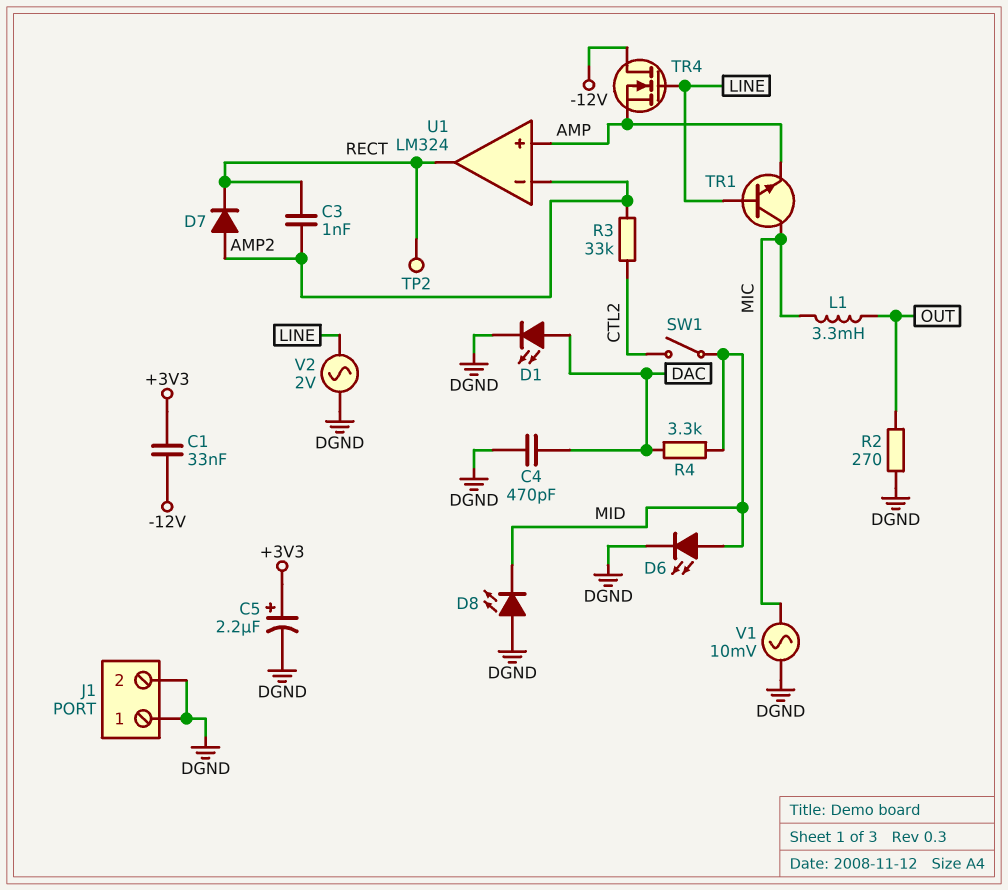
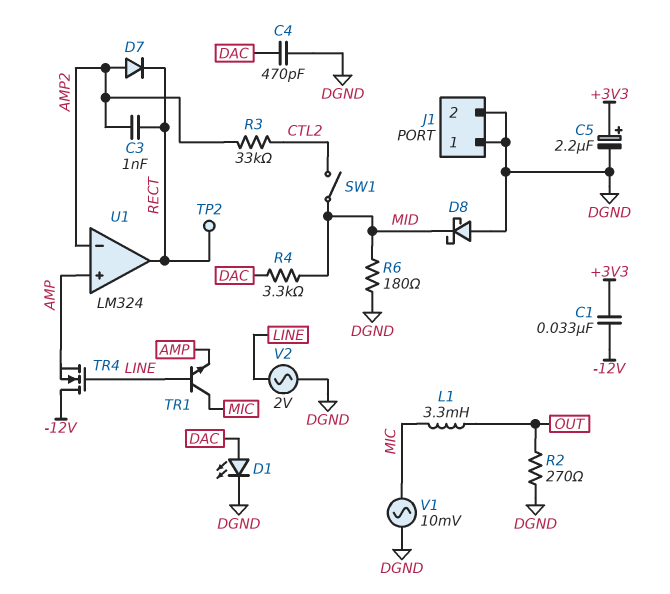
D6: LED (A MID, K DGND) -> none
D8: LED (A DGND, K MID) -> schottky (A DGND, K MID)
R6: none -> 180 (DGND, MID)

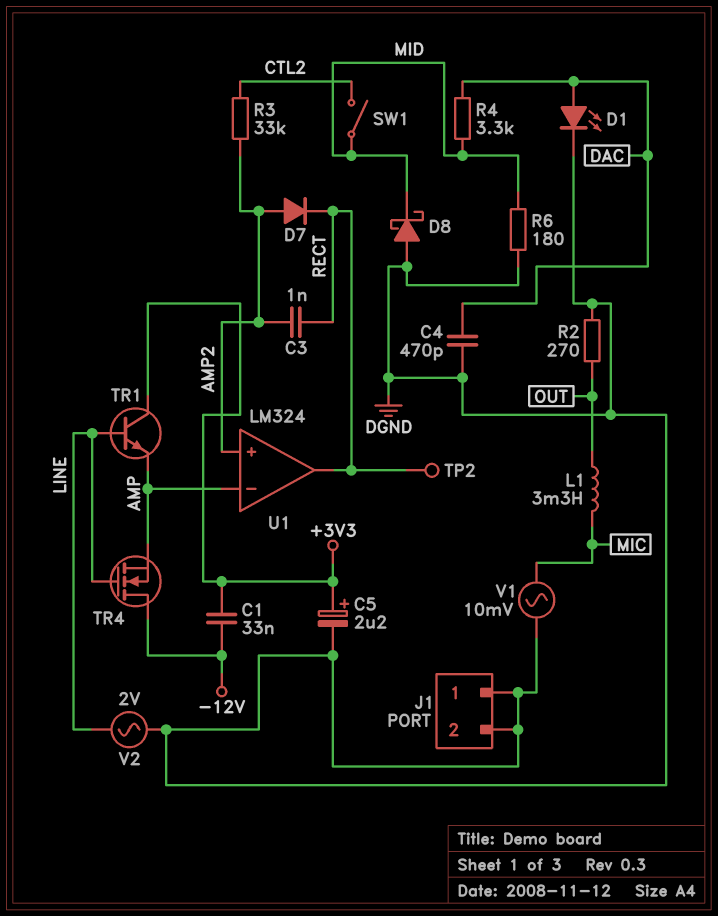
TR1: NPN (B LINE, C MIC, E AMP) -> NPN (B LINE, C +3V3, E AMP)
U1 pin in+: AMP -> AMP2
U1 pin in-: AMP2 -> AMP

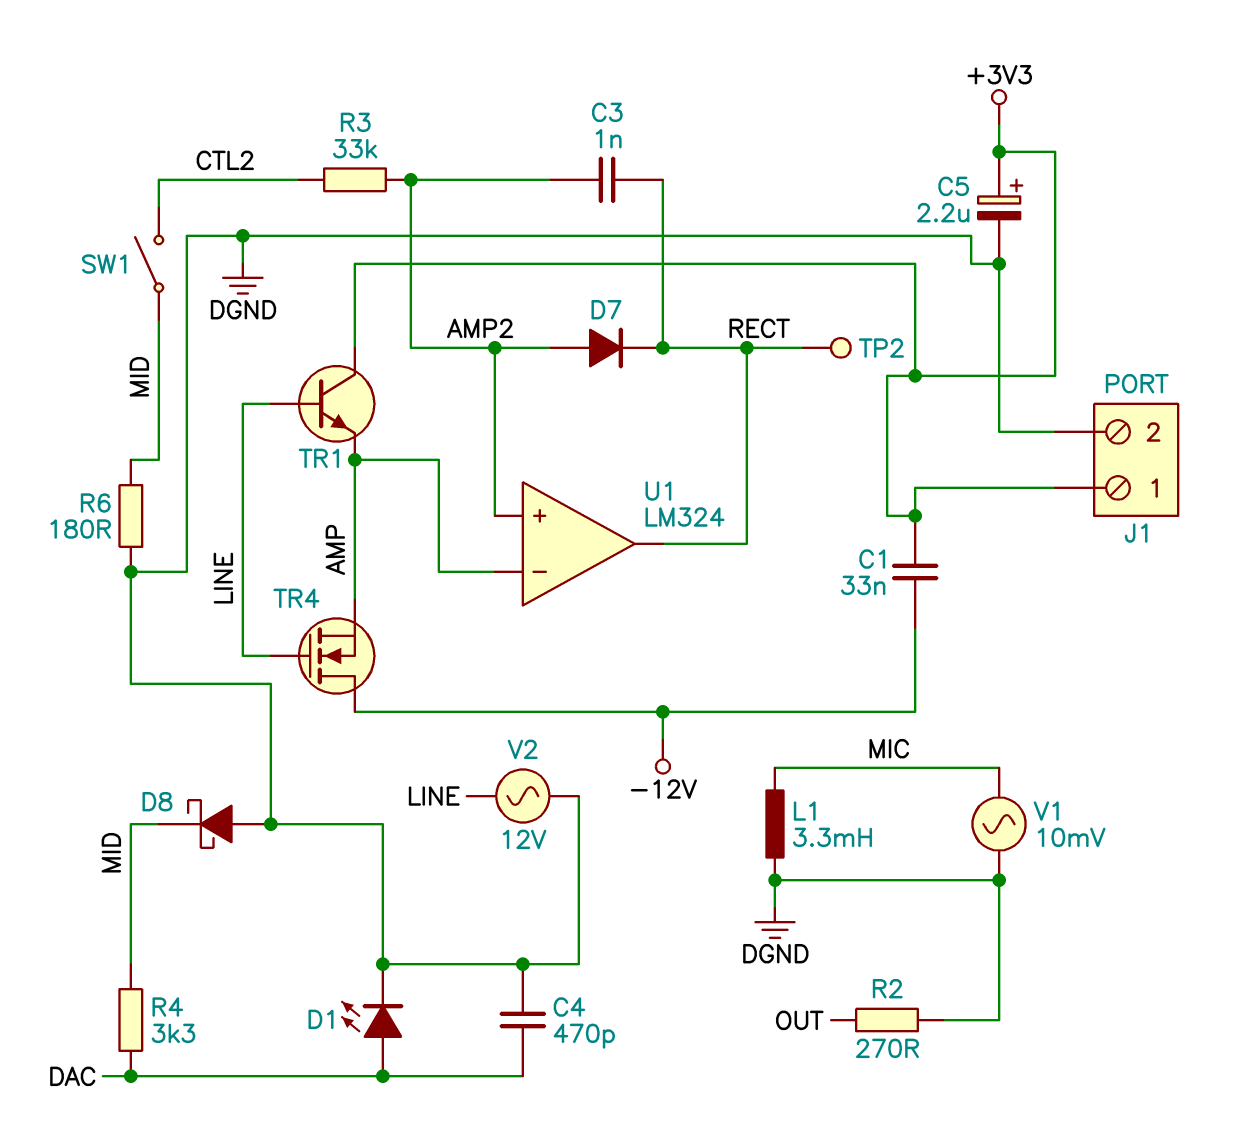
J1 pin 1: DGND -> +3V3
L1: 3.3mH (MIC, OUT) -> 3.3mH (DGND, MIC)
V2: AC 2V (DGND, LINE) -> AC 12V (DGND, LINE)

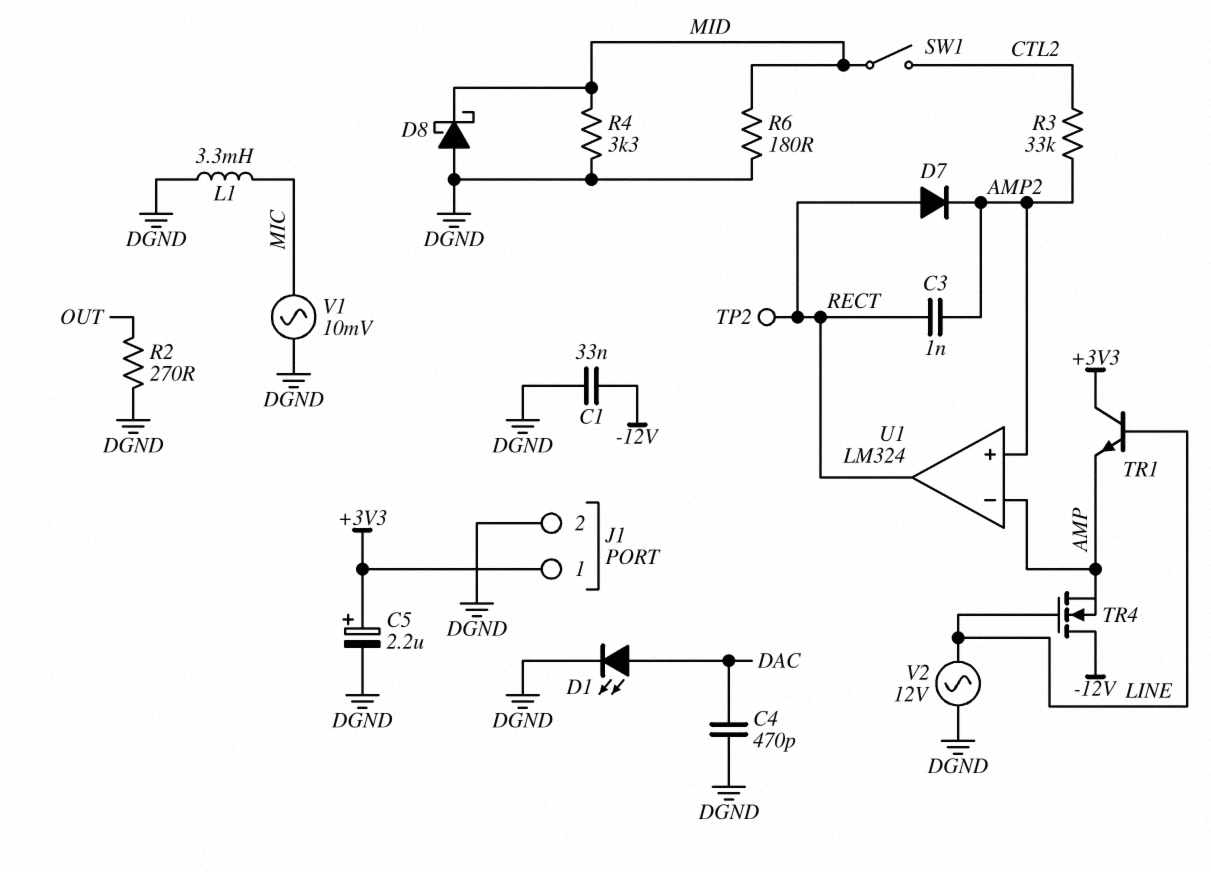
C1: 33nF (+3V3, -12V) -> 33nF (-12V, DGND)
D7: diode (A AMP2, K RECT) -> diode (A RECT, K AMP2)
R4: 3.3k (DAC, MID) -> 3.3k (DGND, MID)

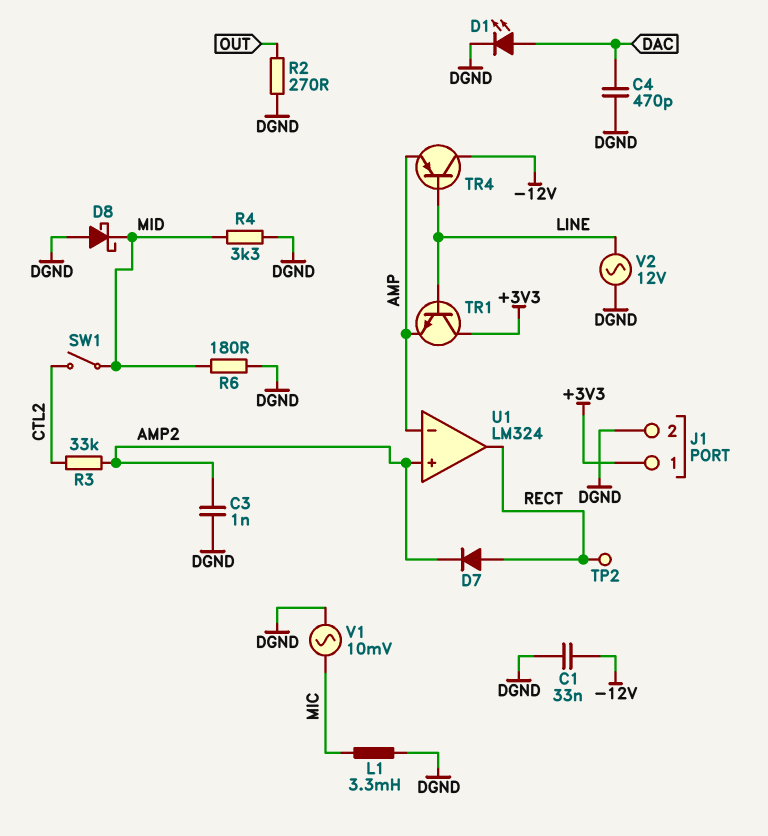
C3: 1nF (AMP2, RECT) -> 1nF (AMP2, DGND)
C5: 2.2uF (plus +3V3, minus DGND) -> none
TR4: NMOS (G LINE, D -12V, S AMP) -> PNP (B LINE, C -12V, E AMP)

